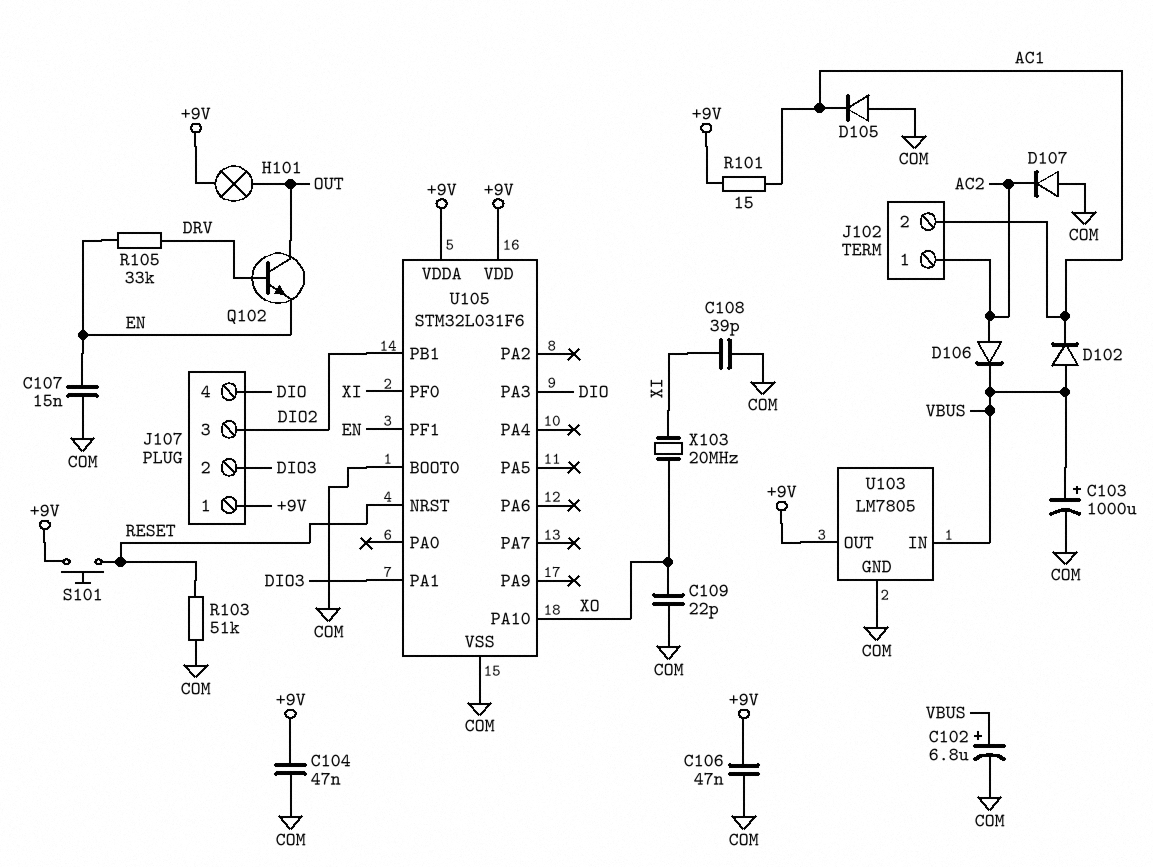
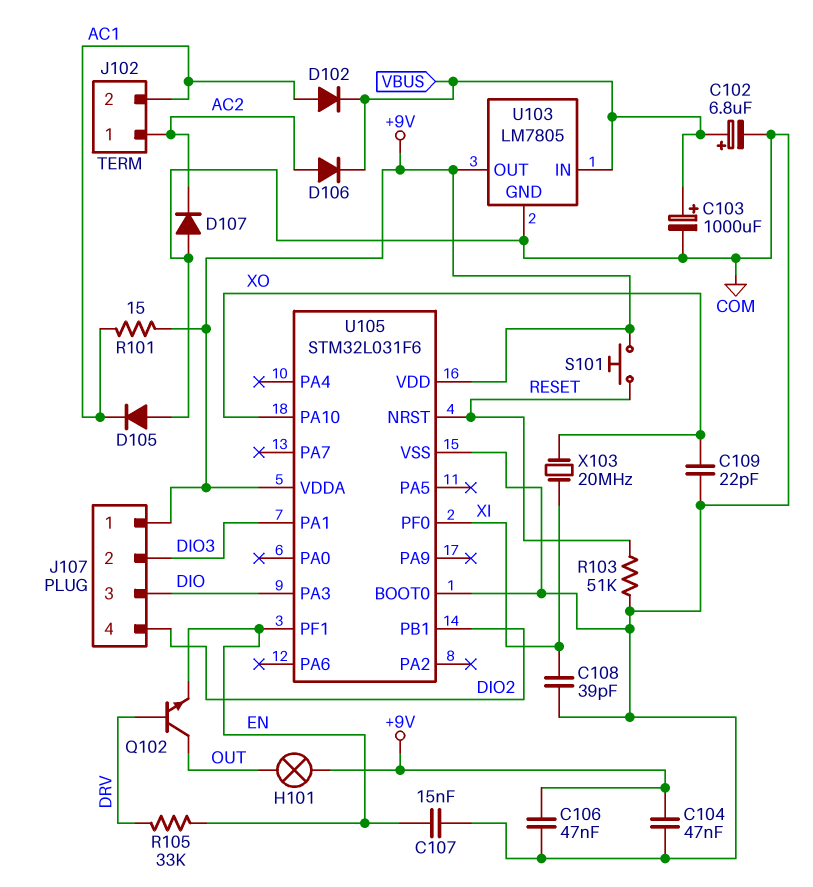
D102: diode (A VBUS, K AC1) -> diode (A AC1, K VBUS)
J107 pin 3: DIO2 -> DIO
J107 pin 4: DIO -> DIO2

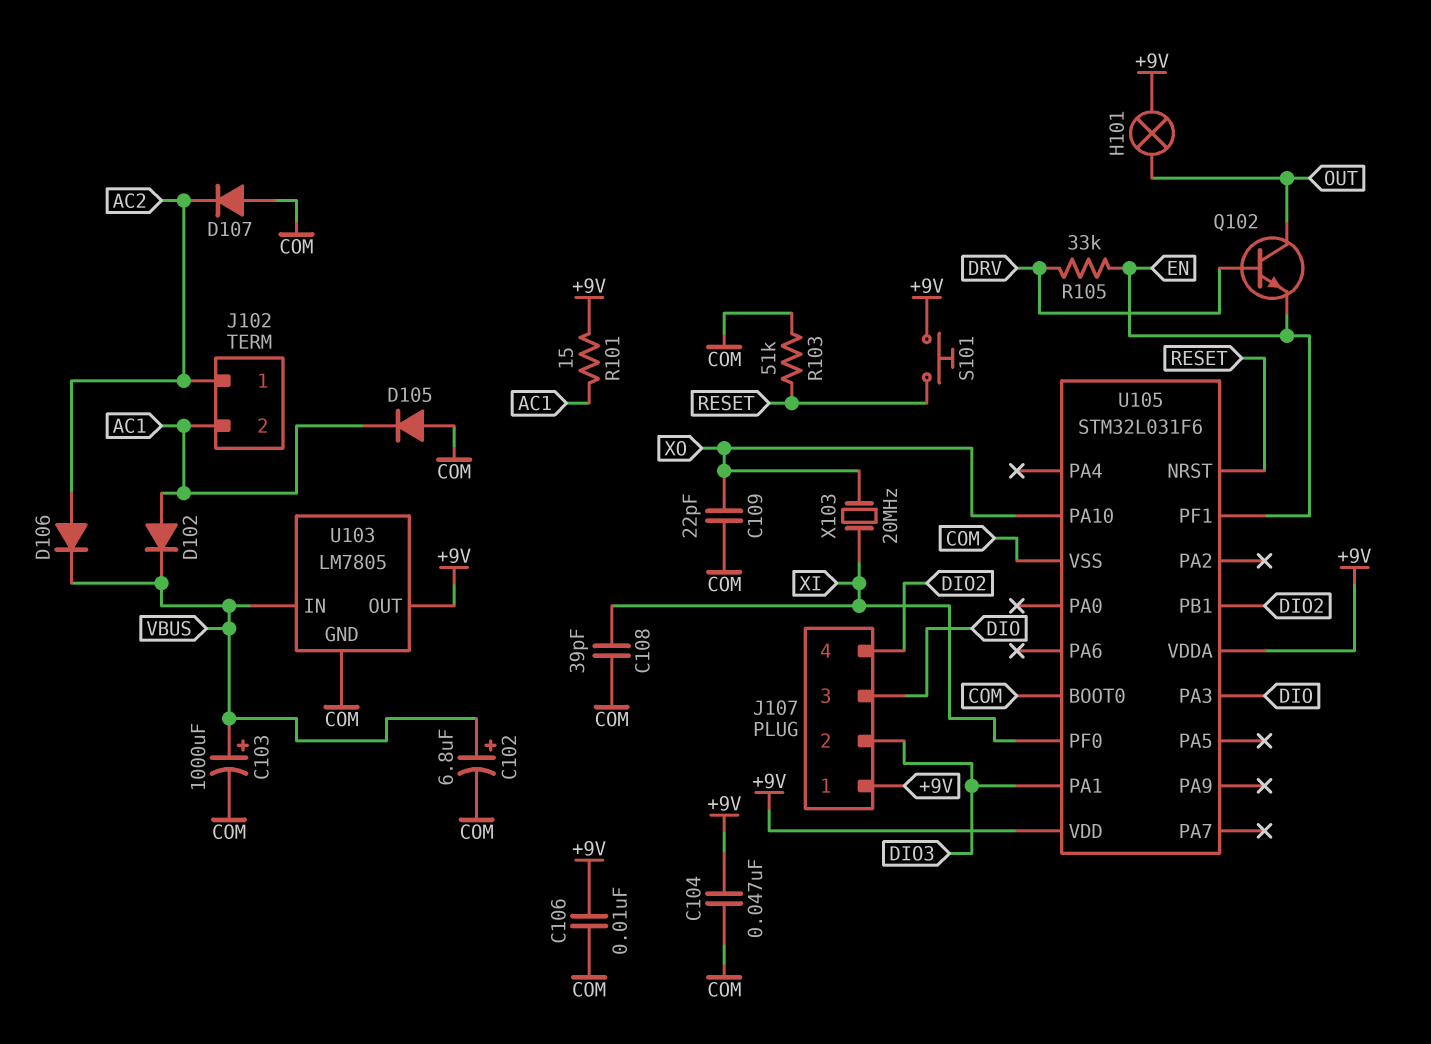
C106: 47nF (+9V, COM) -> 10nF (+9V, COM)
C107: 15nF (COM, EN) -> none

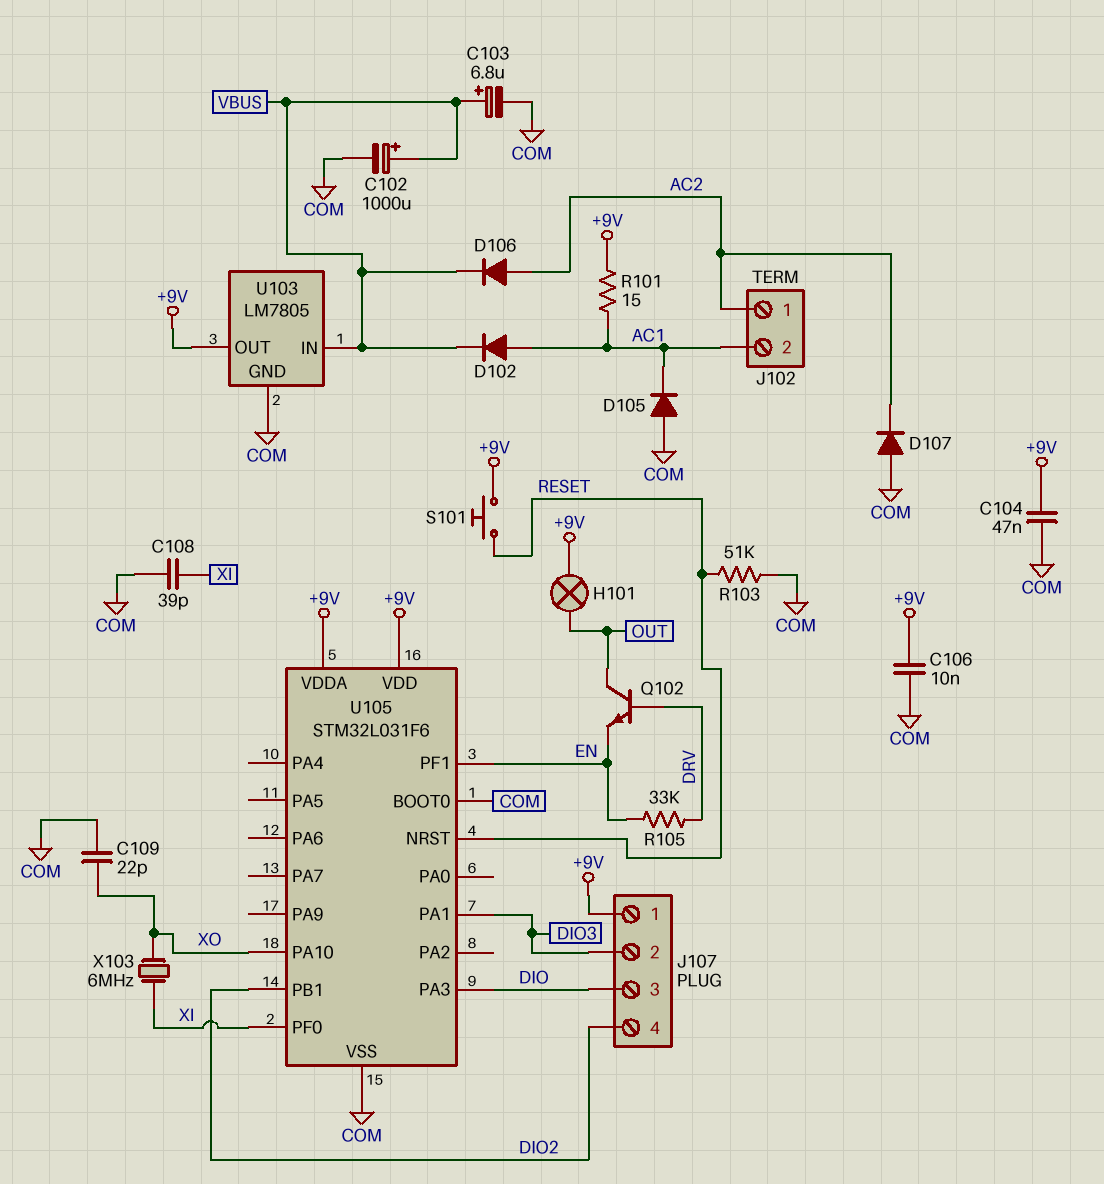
C102: 6.8uF (plus VBUS, minus COM) -> 1000uF (plus VBUS, minus COM)
C103: 1000uF (plus VBUS, minus COM) -> 6.8uF (plus VBUS, minus COM)
X103: 20MHz (XI, XO) -> 6MHz (XI, XO)

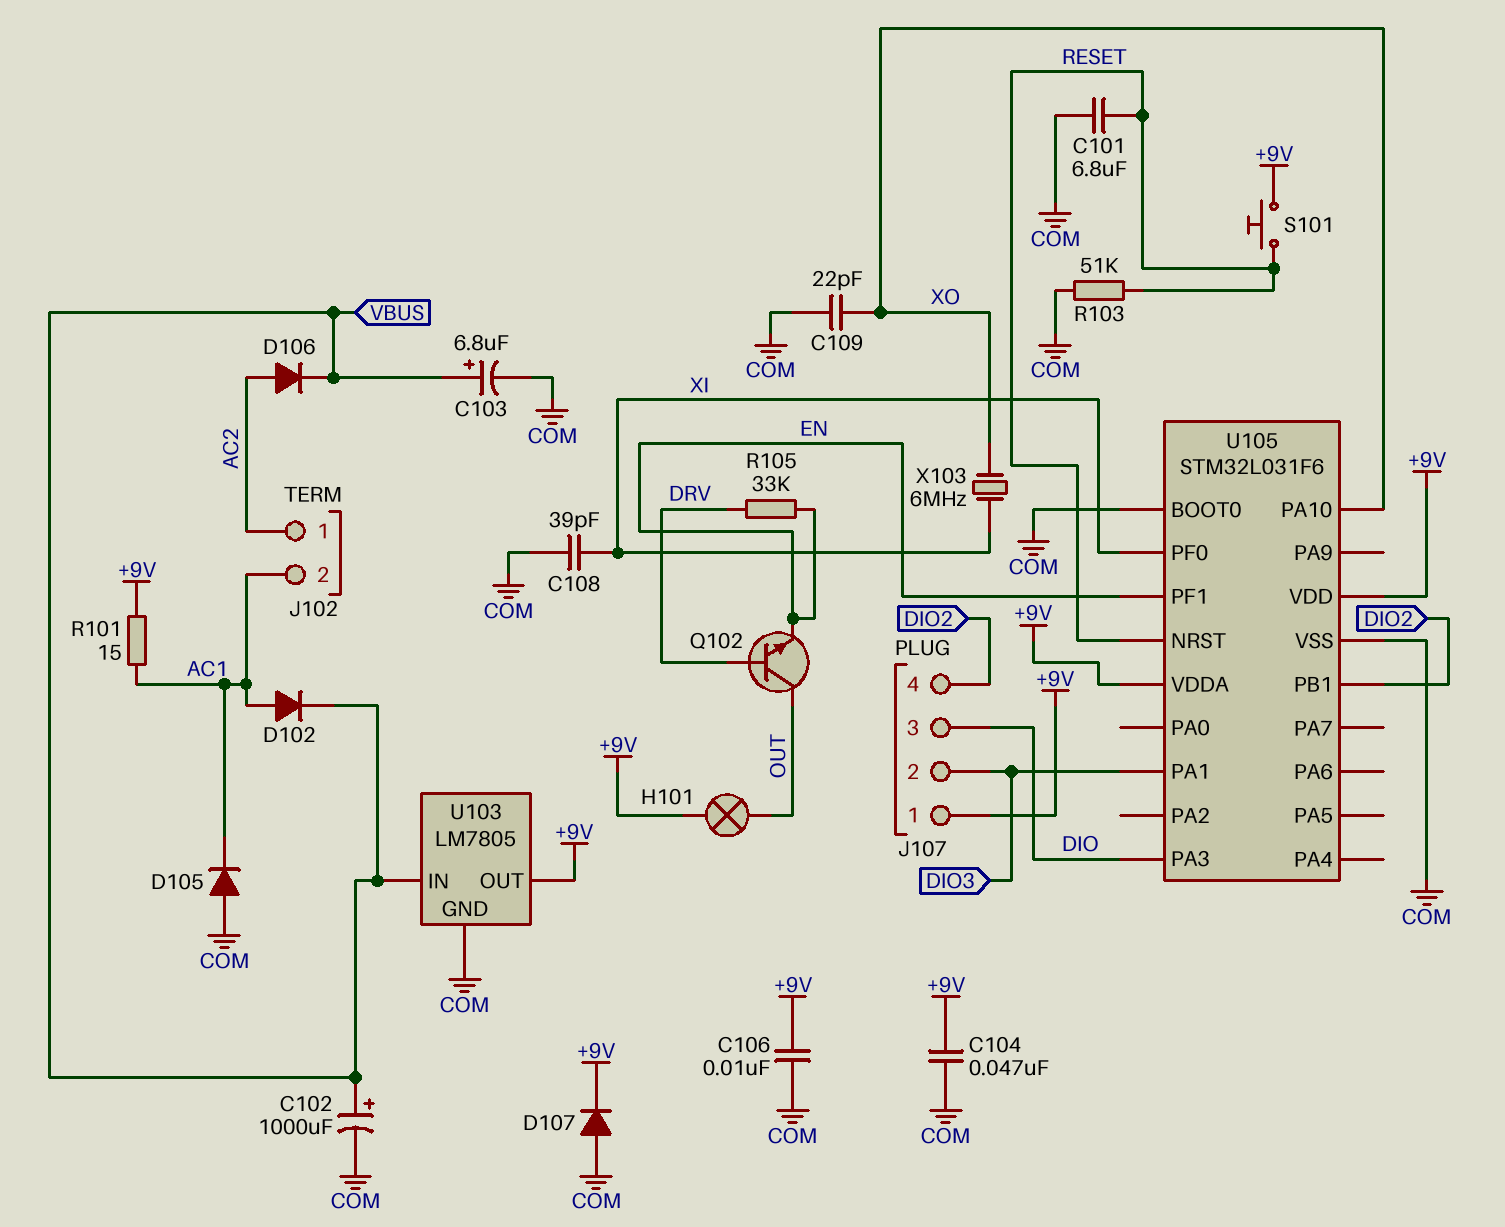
C101: none -> 6.8uF (COM, RESET)
D107: diode (A COM, K AC2) -> diode (A COM, K +9V)

